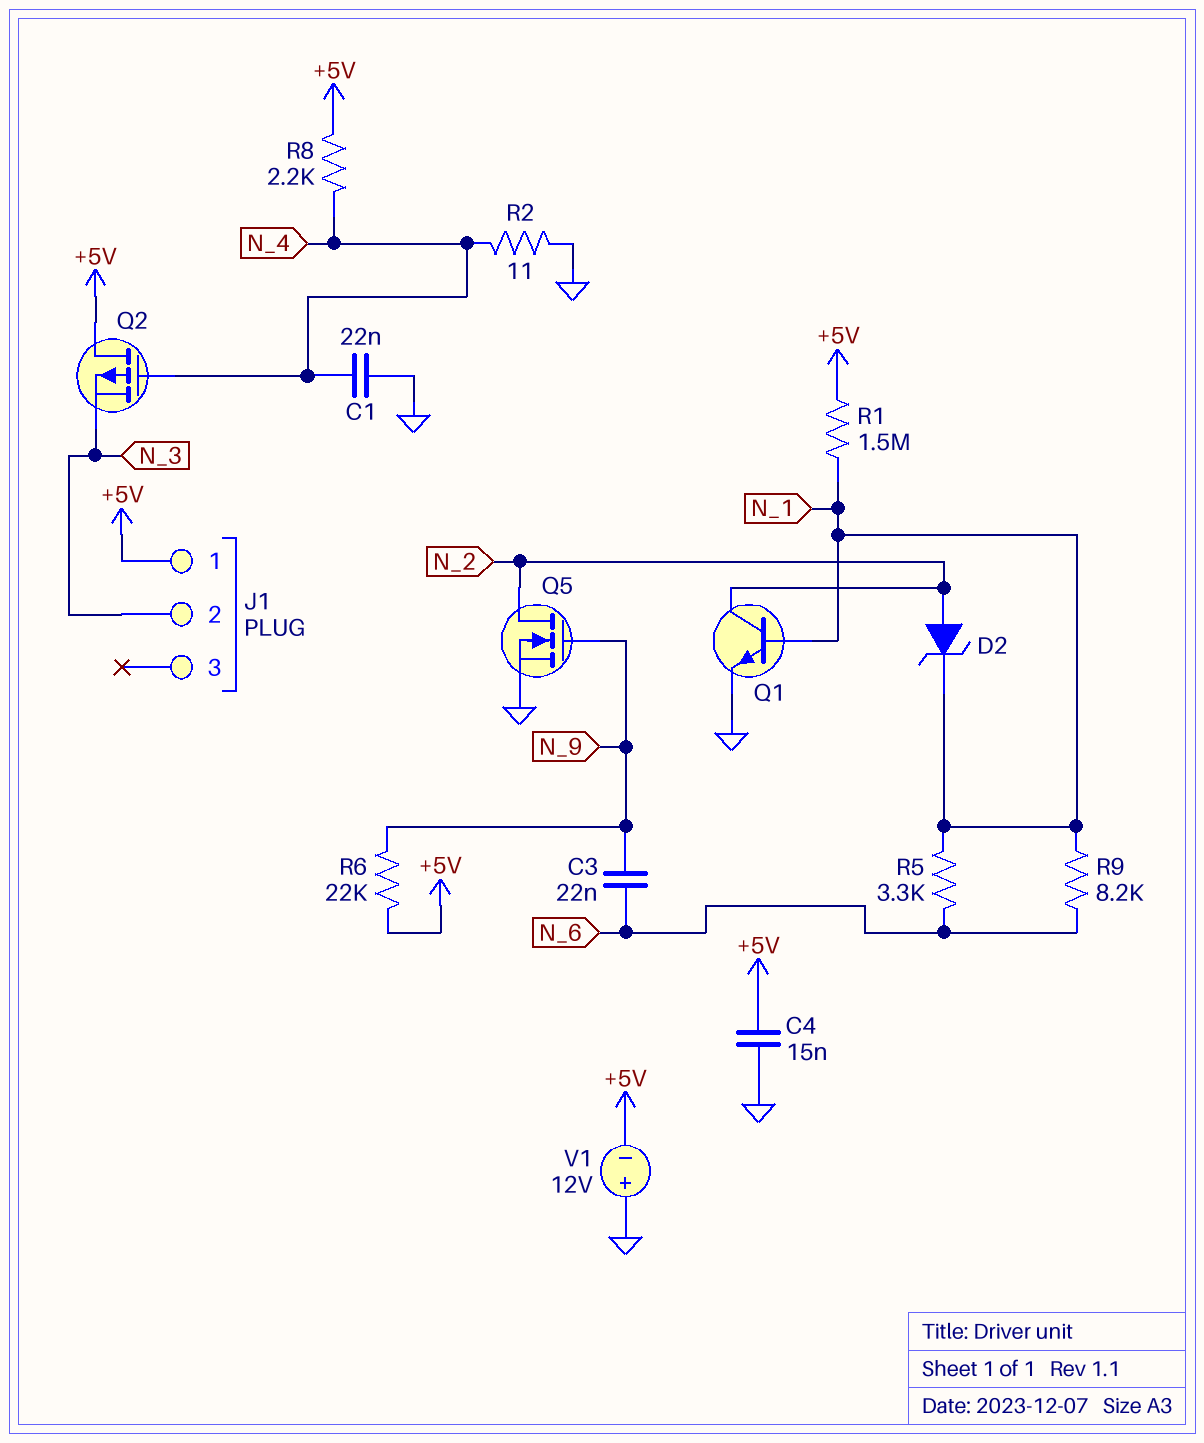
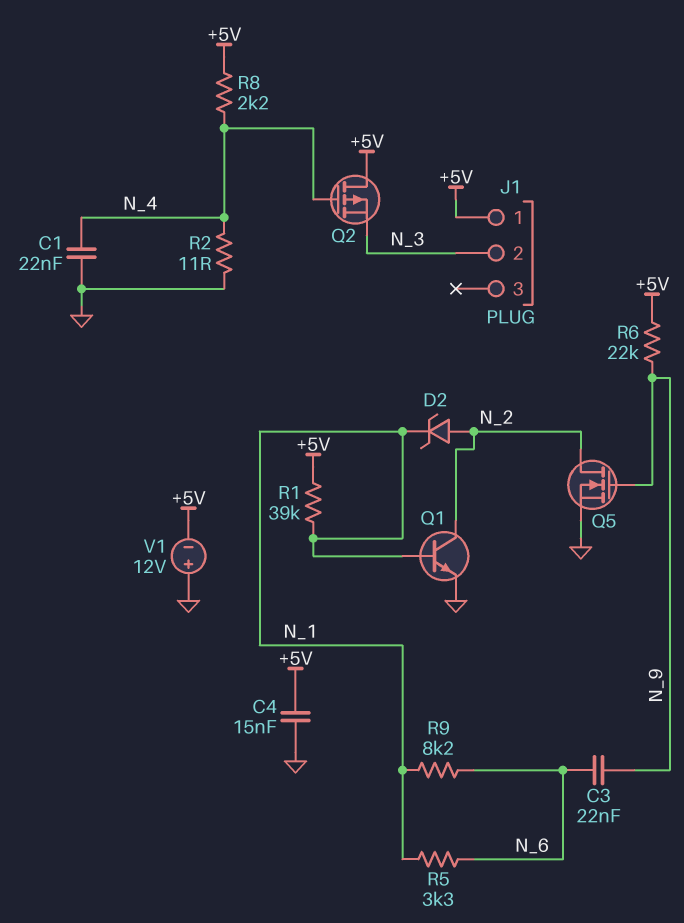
R1: 1.5M (+5V, N_1) -> 39k (+5V, N_1)

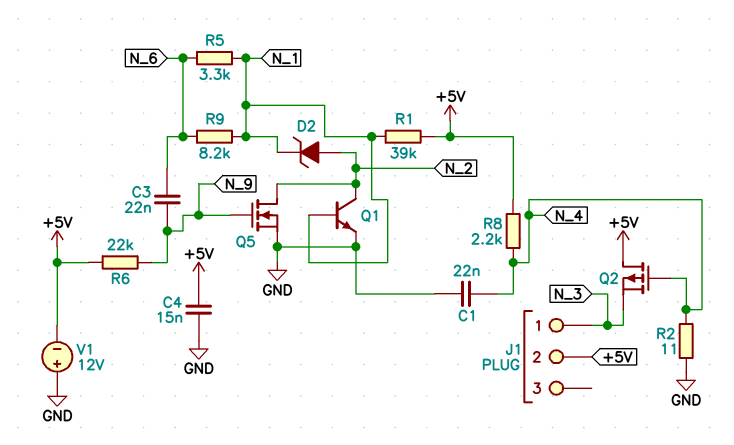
J1 pin 1: +5V -> N_3
J1 pin 2: N_3 -> +5V

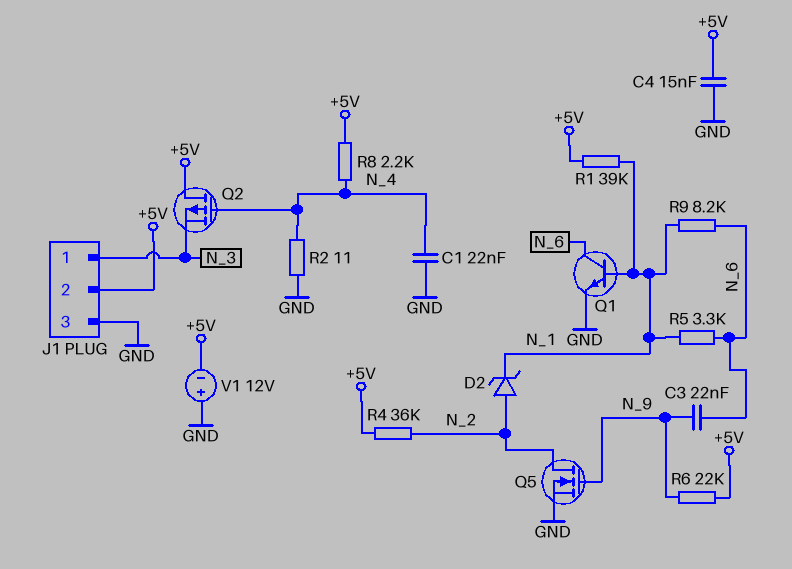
J1 pin 3: none -> GND
Q1: NPN (B N_1, C N_2, E GND) -> NPN (B N_1, C N_6, E GND)
R4: none -> 36k (+5V, N_2)

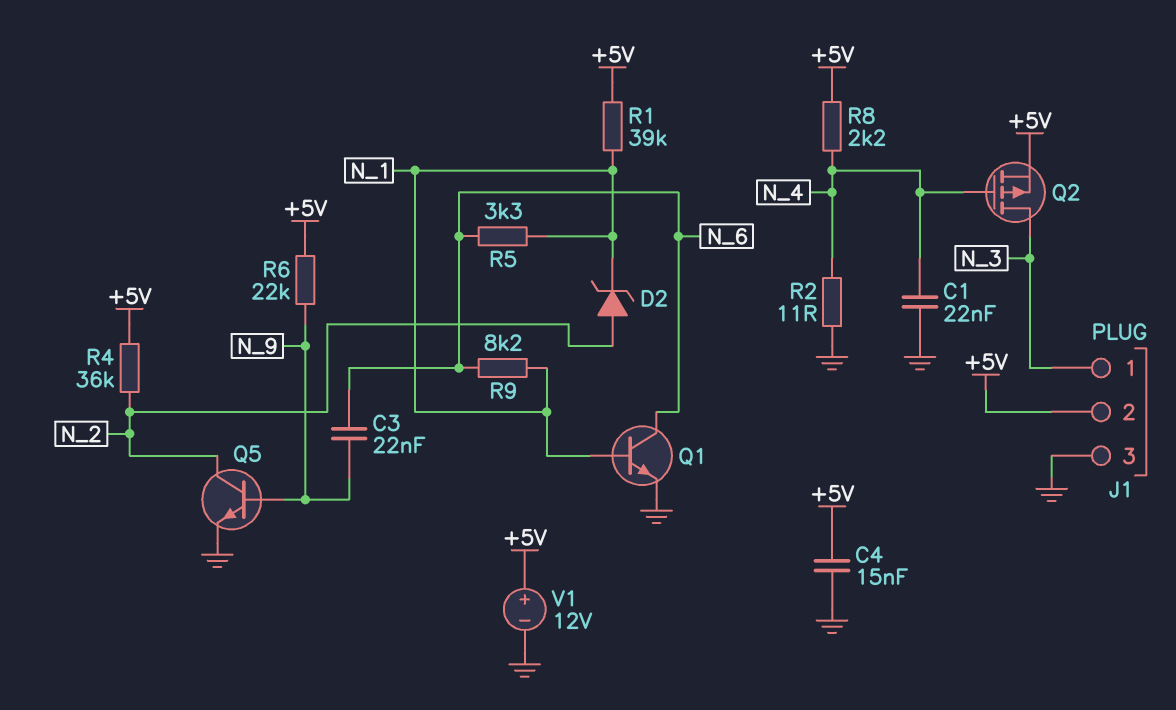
Q2: PMOS (G N_4, D +5V, S N_3) -> PMOS (G N_4, D N_3, S +5V)
Q5: NMOS (G N_9, D N_2, S GND) -> NPN (B N_9, C N_2, E GND)
V1: 12V (plus GND, minus +5V) -> 12V (plus +5V, minus GND)

